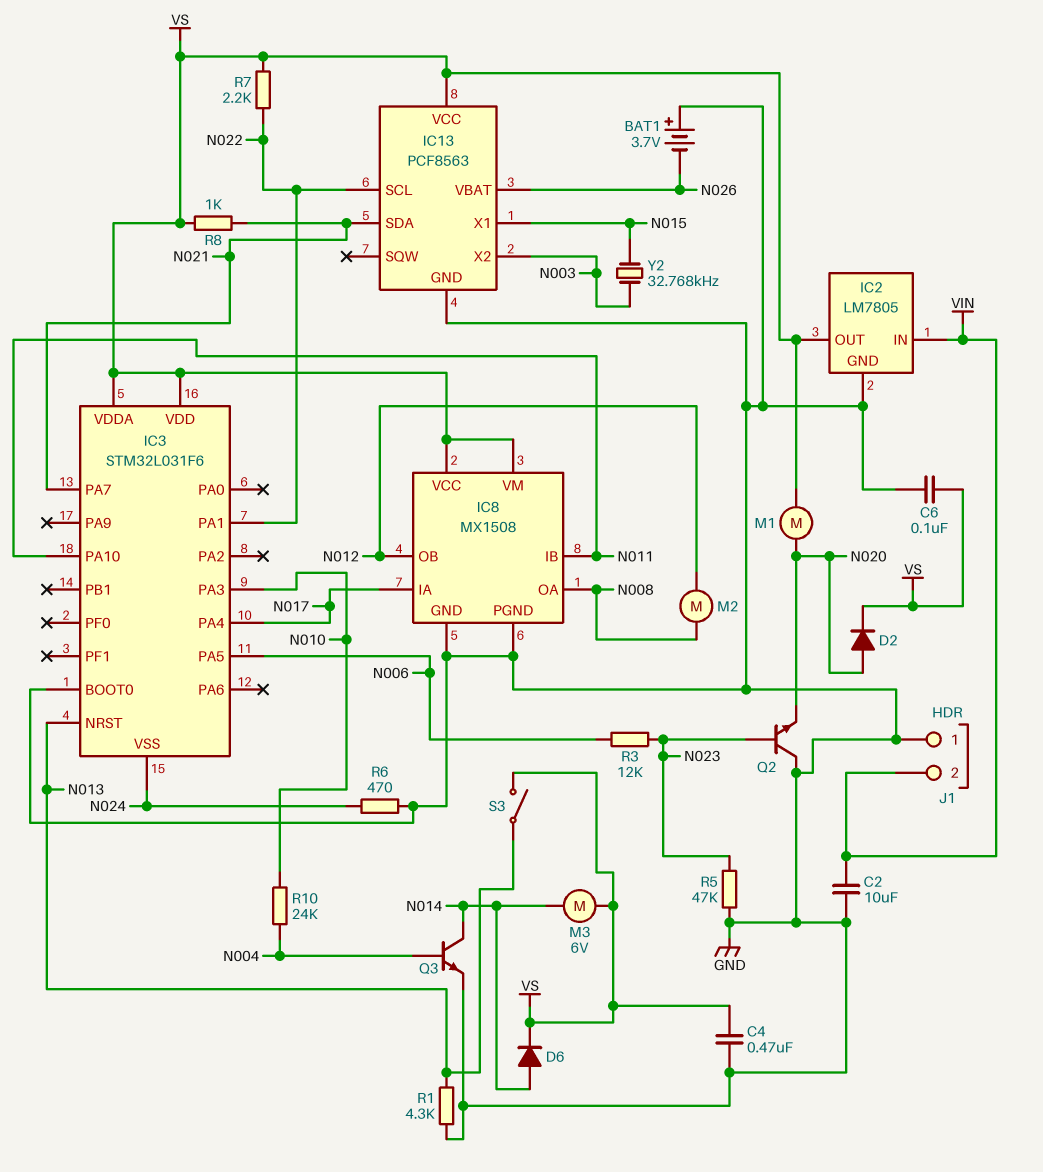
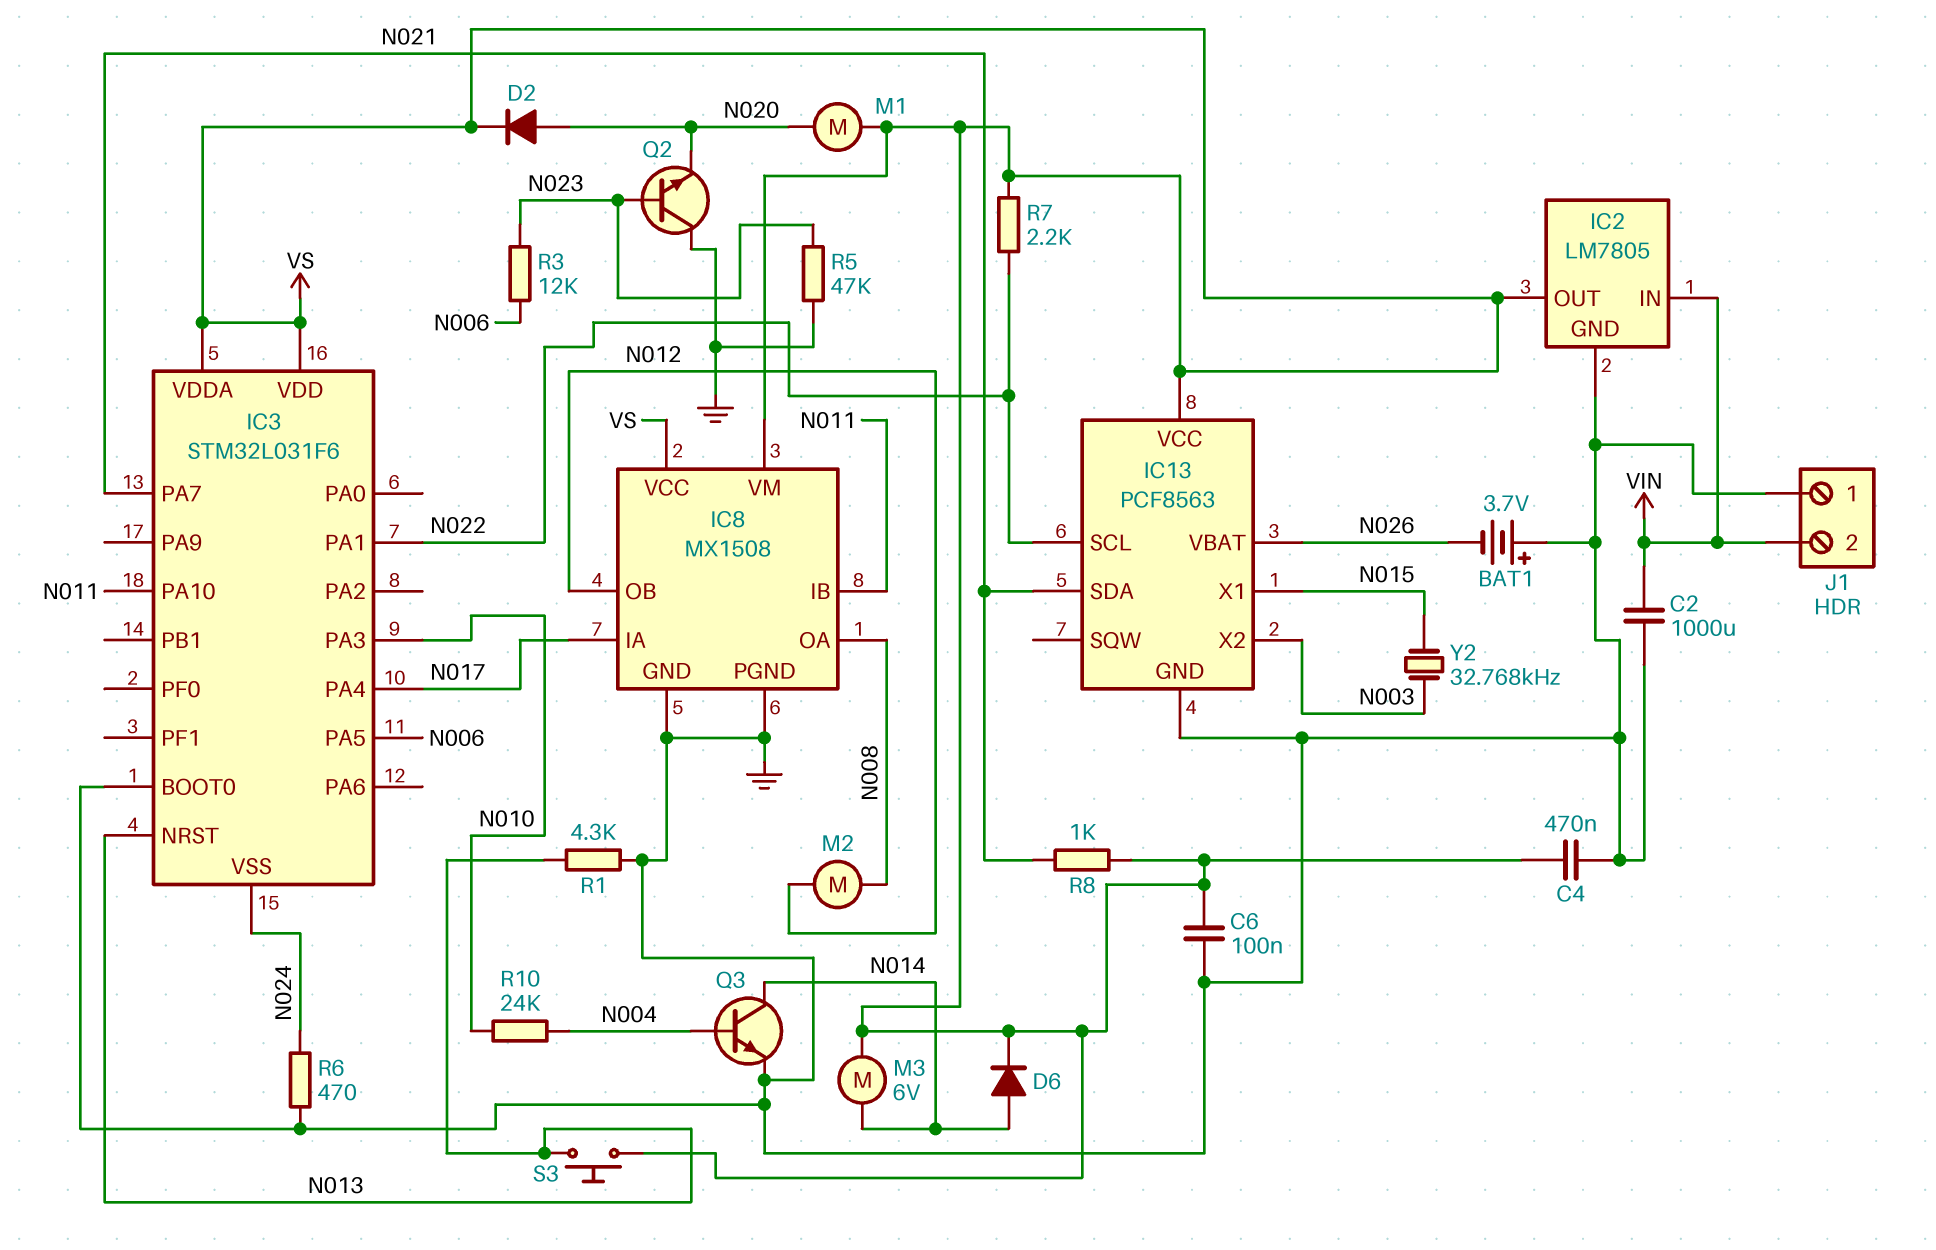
C2: 10uF (GND, VIN) -> 1000uF (GND, VIN)
S3: switch (N013, VS) -> button (N013, VS)

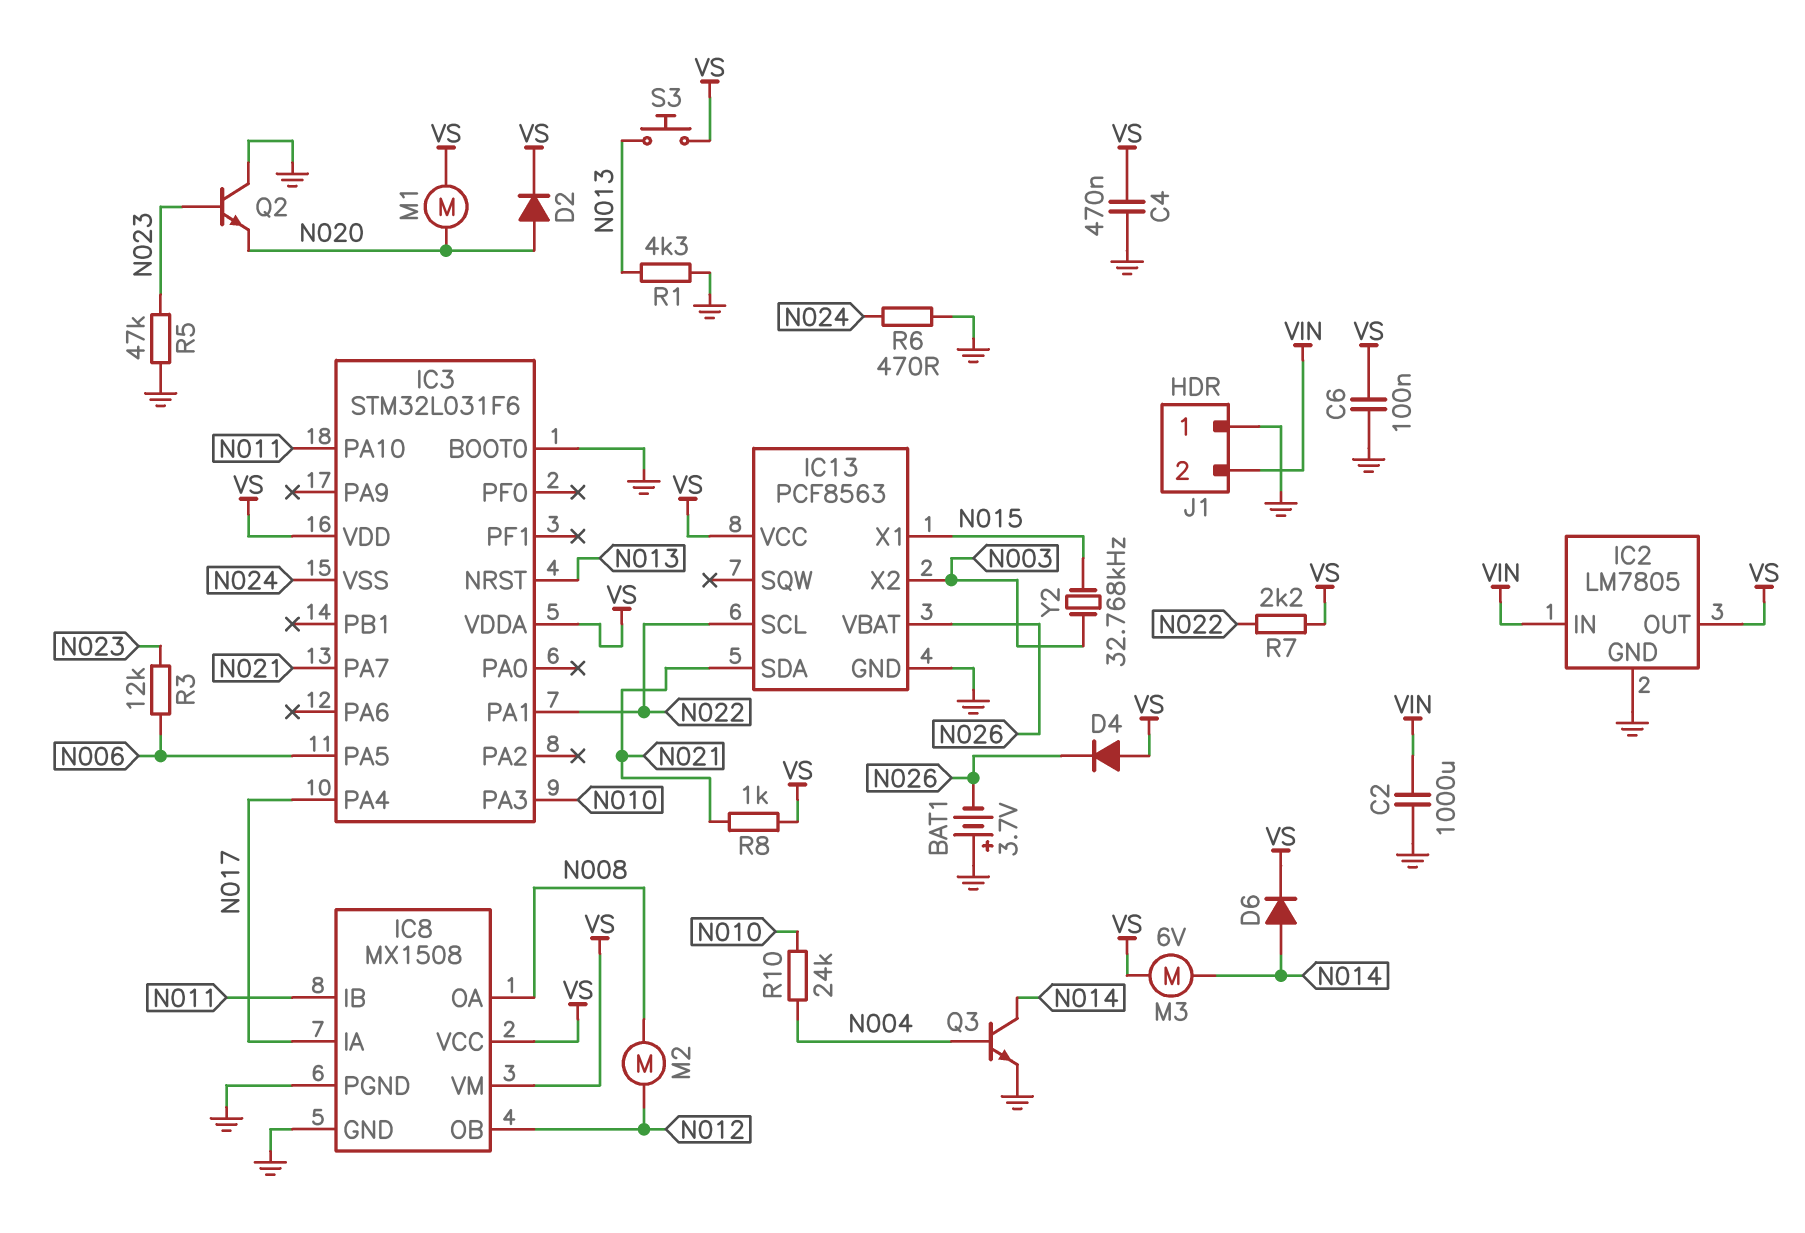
D4: none -> diode (A VS, K N026)

